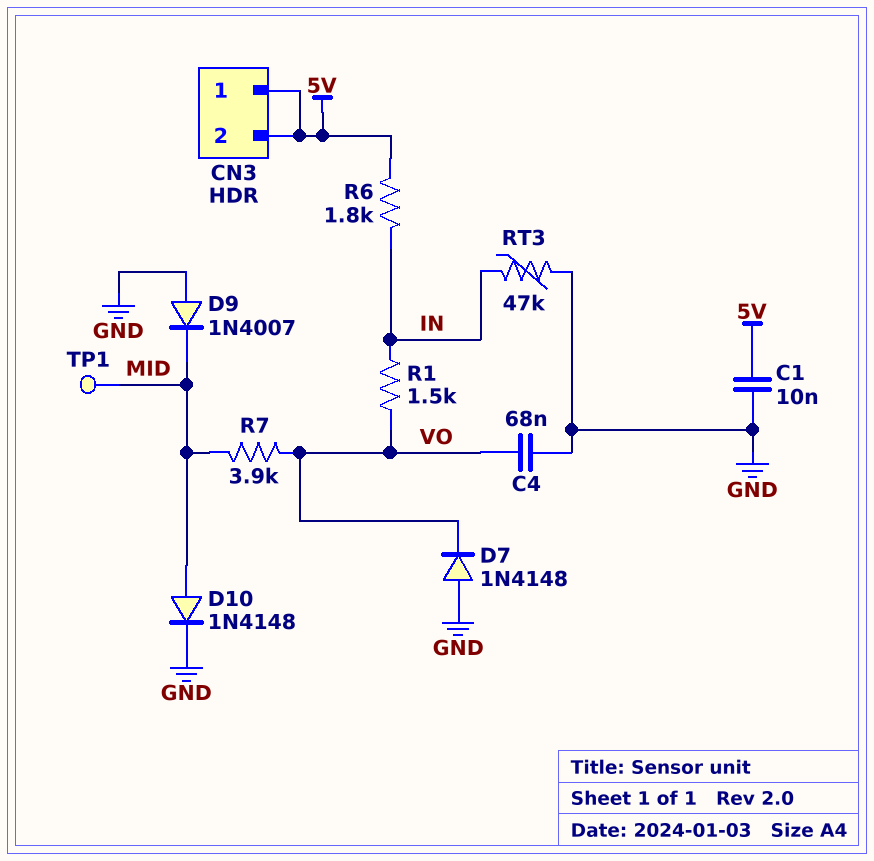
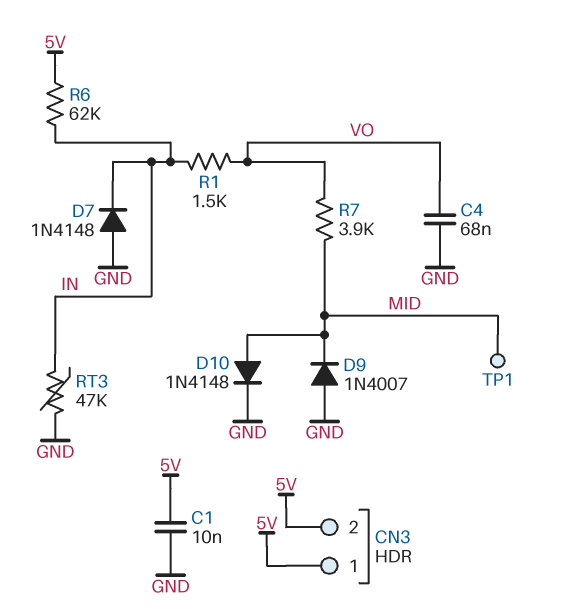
D7: diode 1N4148 (A GND, K VO) -> diode 1N4148 (A GND, K IN)
R6: 1.8k (5V, IN) -> 62k (5V, IN)

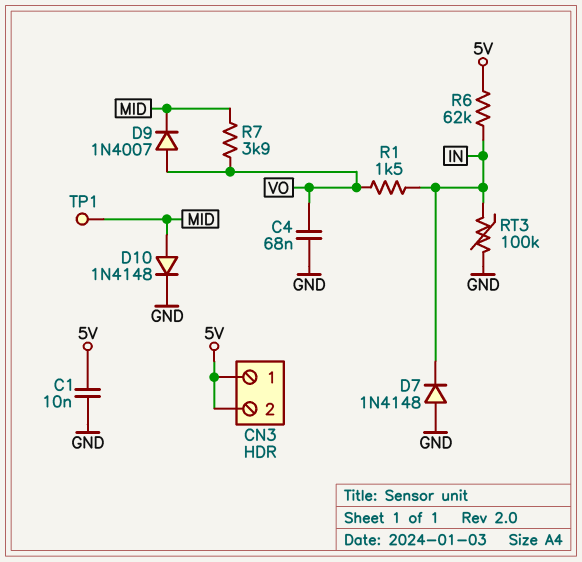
D9: diode 1N4007 (A GND, K MID) -> diode 1N4007 (A VO, K MID)
RT3: 47k (GND, IN) -> 100k (GND, IN)

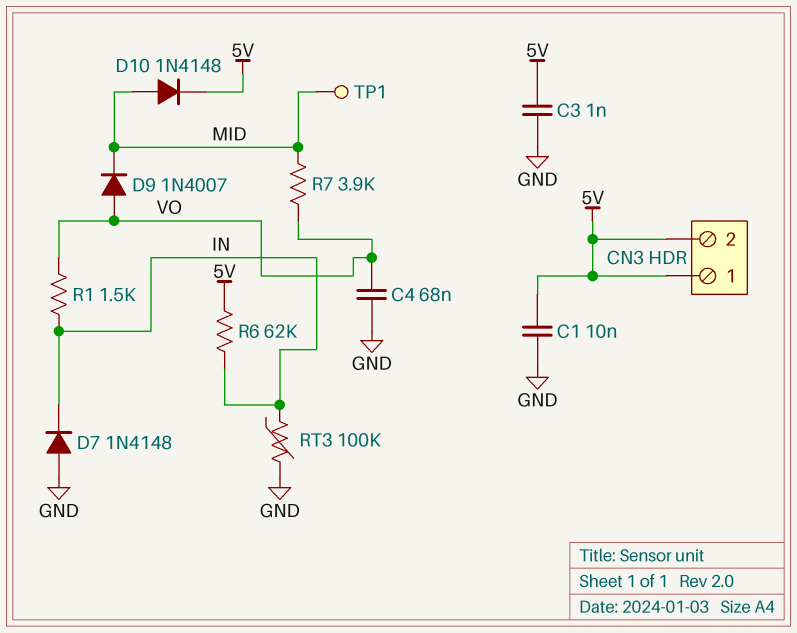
C3: none -> 1nF (5V, GND)
D10: diode 1N4148 (A MID, K GND) -> diode 1N4148 (A MID, K 5V)

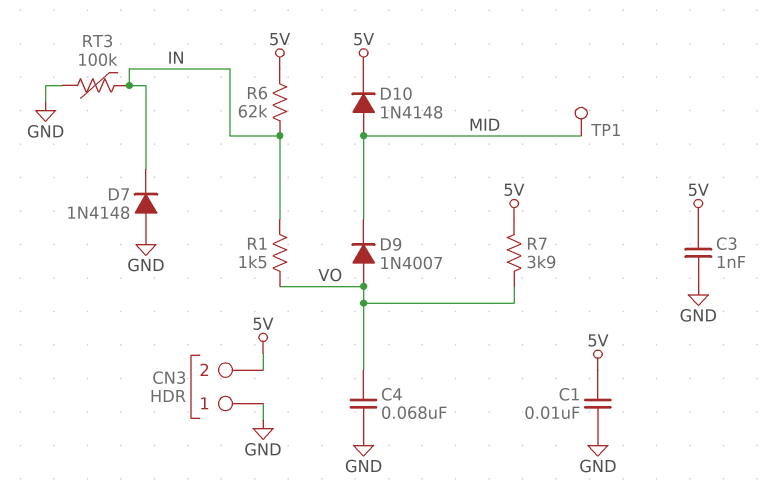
CN3 pin 1: 5V -> GND
R7: 3.9k (MID, VO) -> 3.9k (5V, VO)

